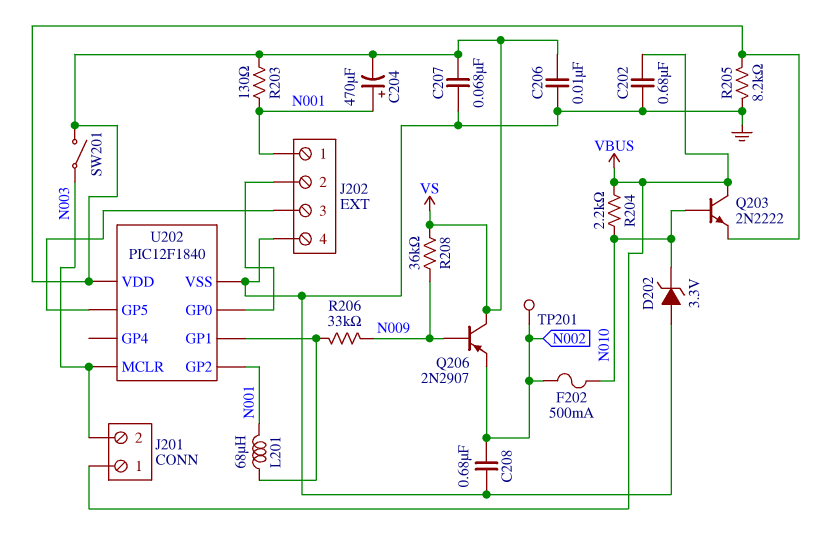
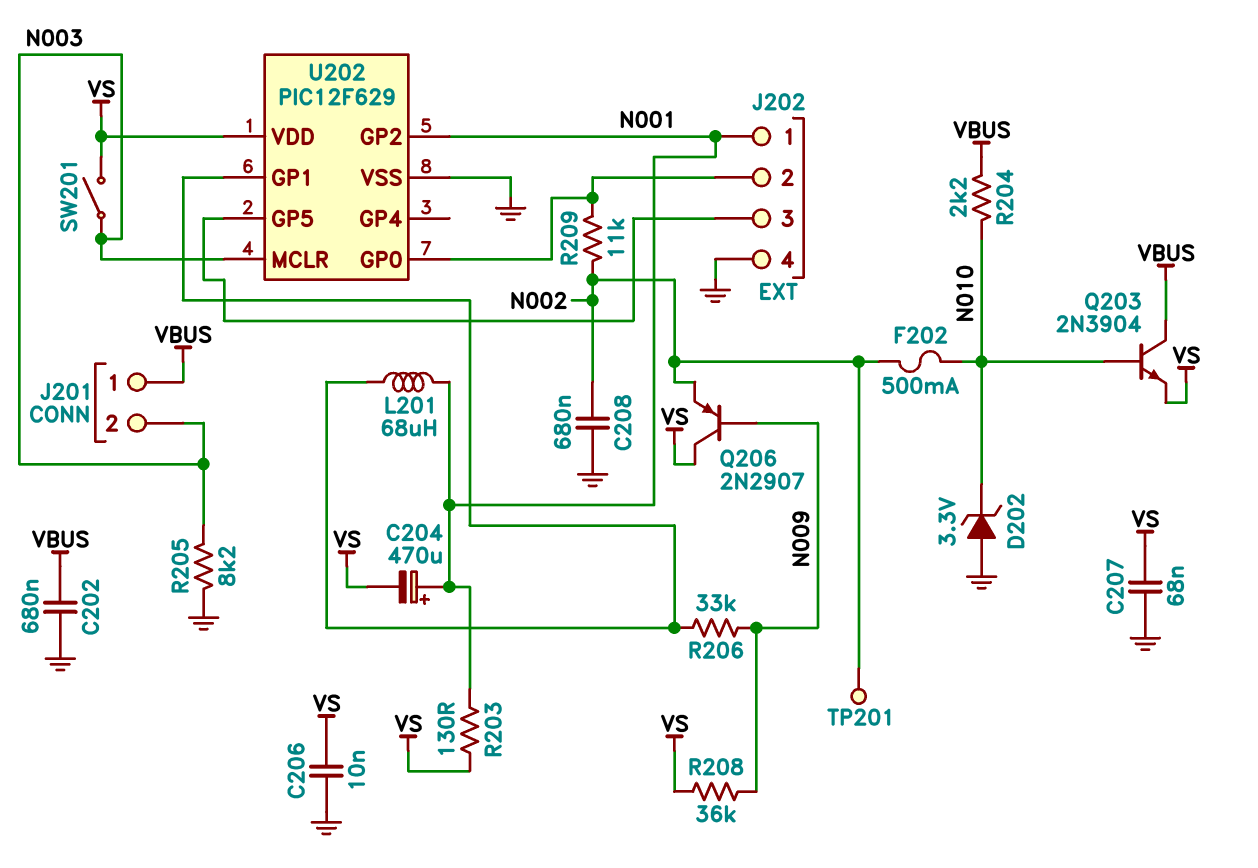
Q203: NPN 2N2222 (B N010, C VBUS, E VS) -> NPN 2N3904 (B N010, C VBUS, E VS)
R205: 8.2k (GND, VS) -> 8.2k (GND, N003)
R209: none -> 11k (J202/2, N002)
U202: PIC12F1840 -> PIC12F629

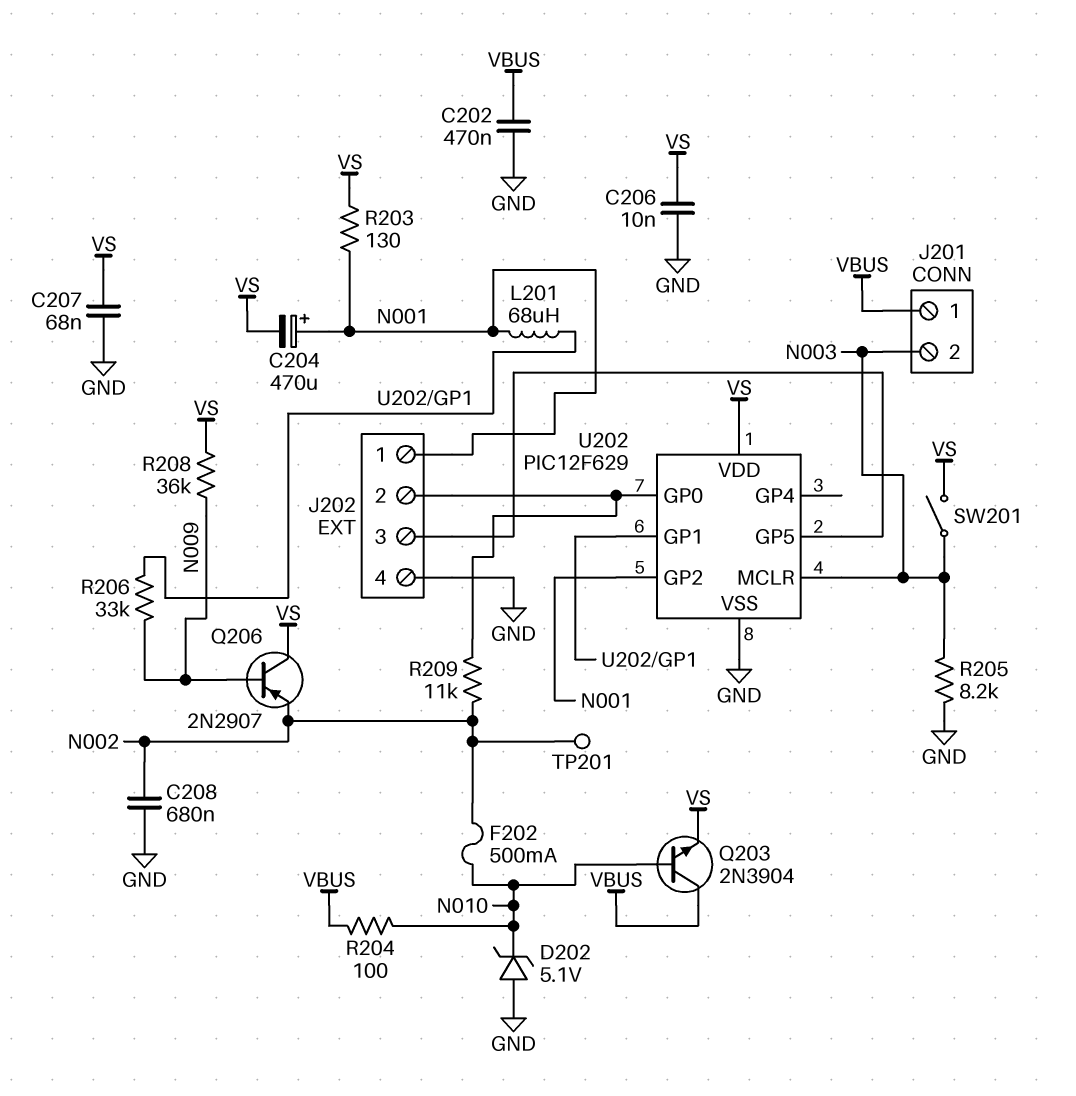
C202: 680nF (GND, VBUS) -> 470nF (GND, VBUS)
D202: zener 3.3V (A GND, K N010) -> zener 5.1V (A GND, K N010)
R204: 2.2k (N010, VBUS) -> 100 (N010, VBUS)

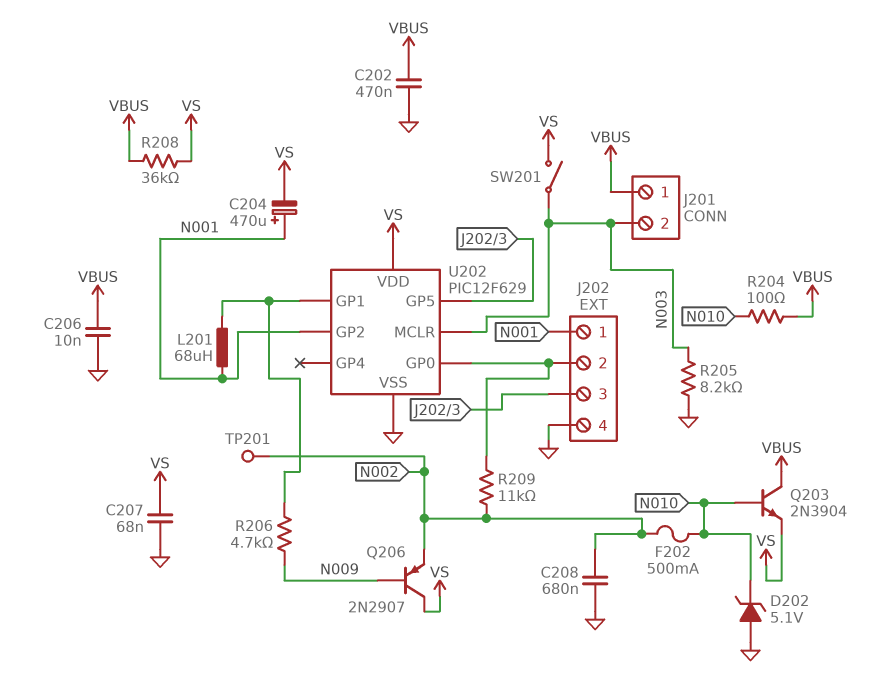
C206: 10nF (GND, VS) -> 10nF (GND, VBUS)
R203: 130 (N001, VS) -> none
R206: 33k (N009, U202/GP1) -> 4.7k (N009, U202/GP1)
R208: 36k (N009, VS) -> 36k (VBUS, VS)

